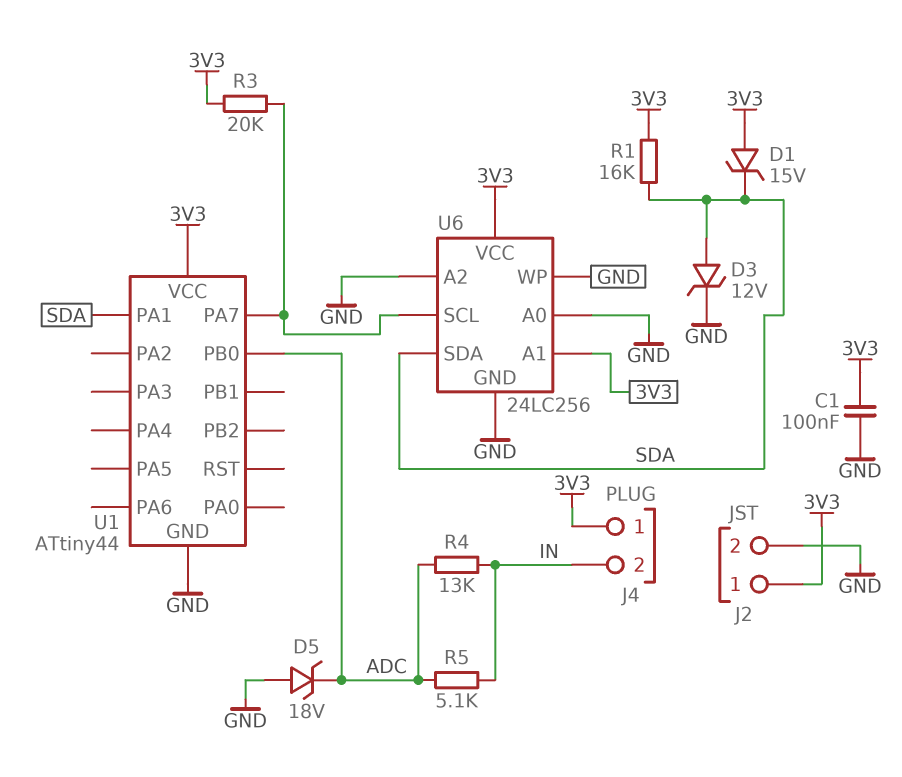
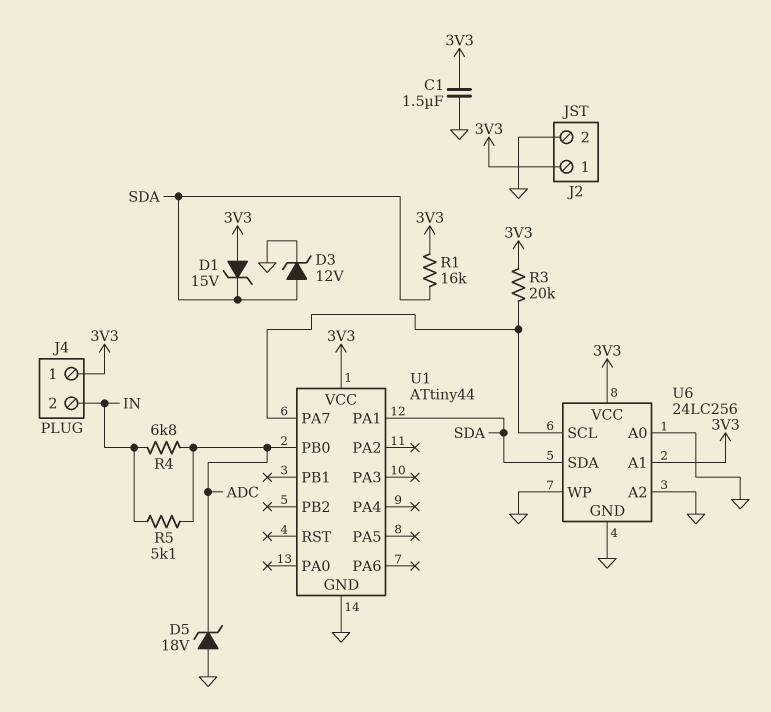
C1: 100nF (3V3, GND) -> 1.5uF (3V3, GND)
R4: 13k (ADC, IN) -> 6.8k (ADC, IN)

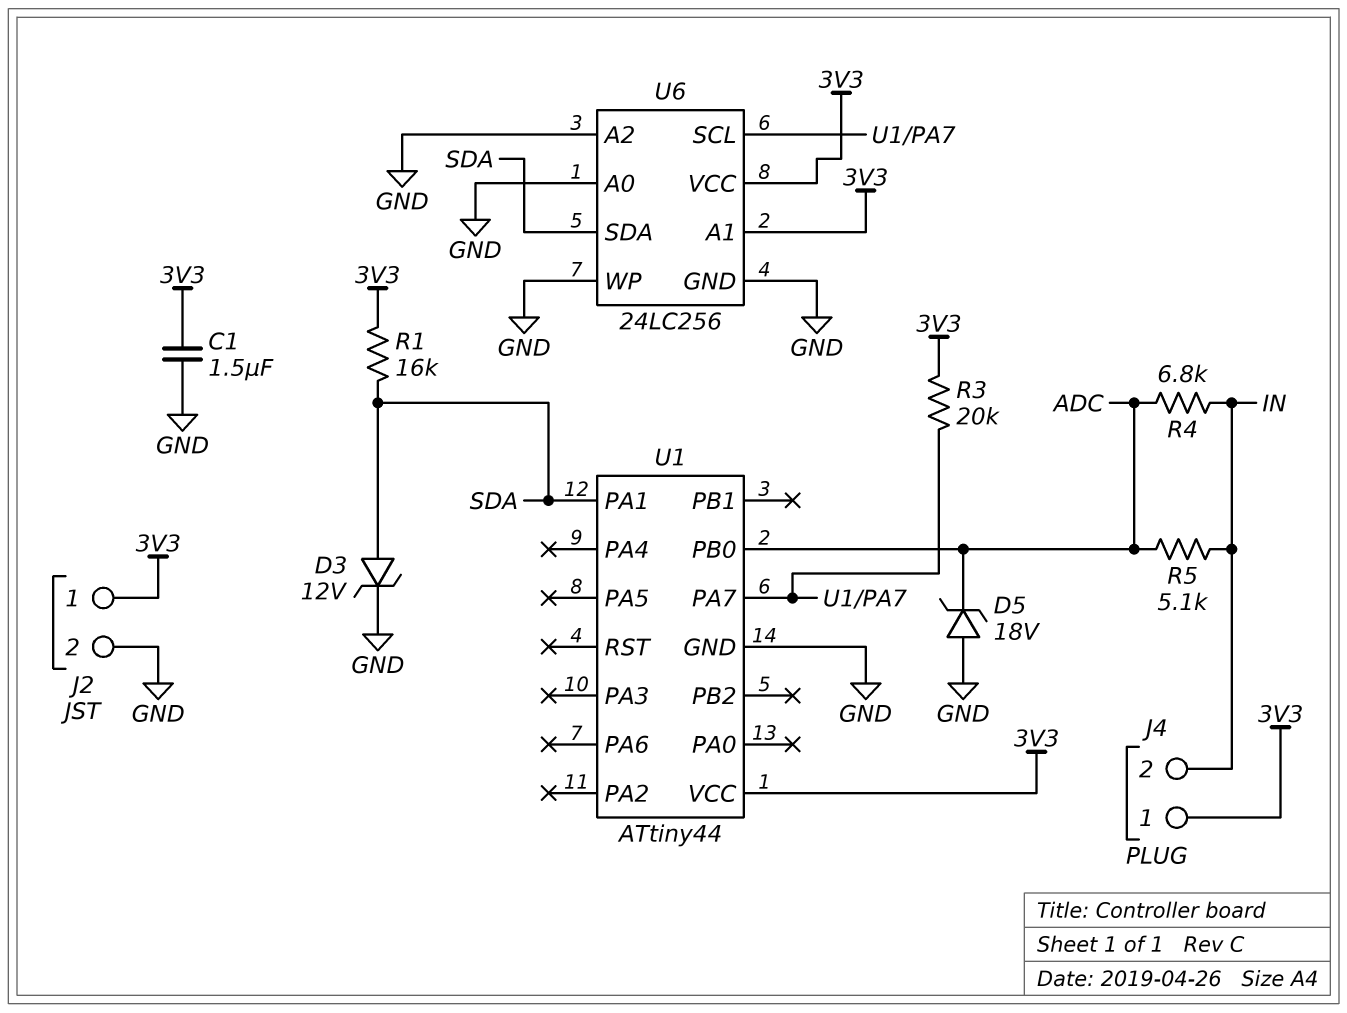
D1: zener 15V (A 3V3, K SDA) -> none

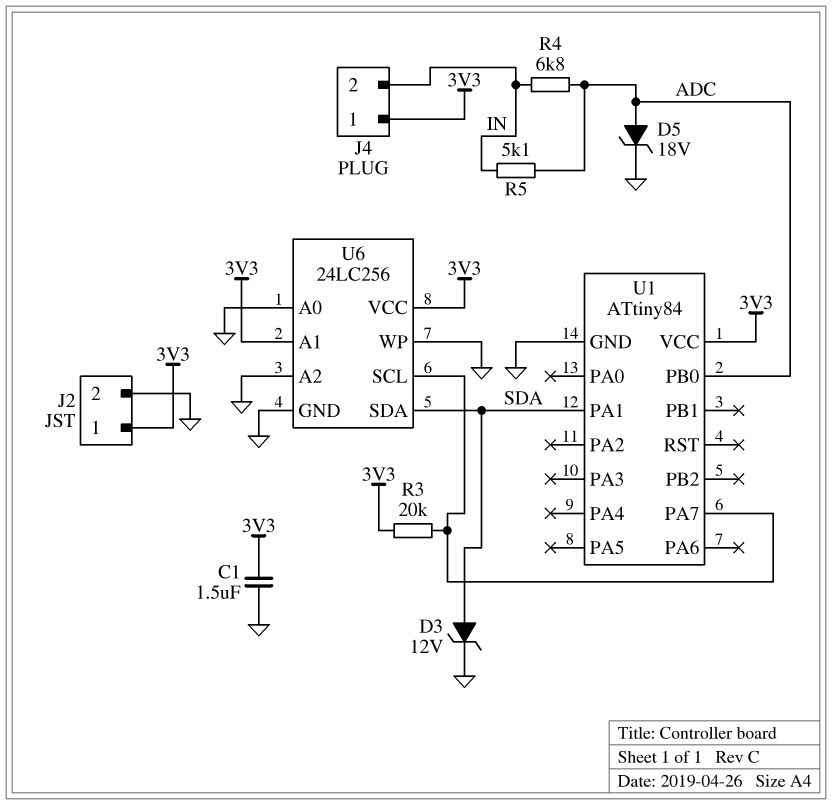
D5: zener 18V (A GND, K ADC) -> zener 18V (A ADC, K GND)
R1: 16k (3V3, SDA) -> none
U1: ATtiny44 -> ATtiny84

